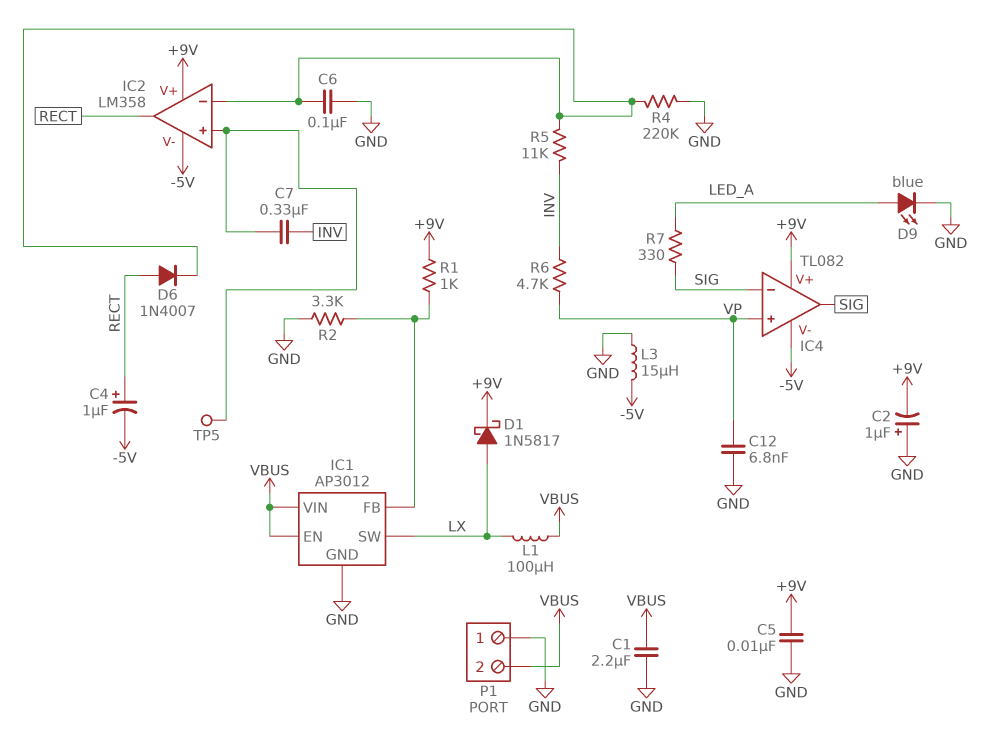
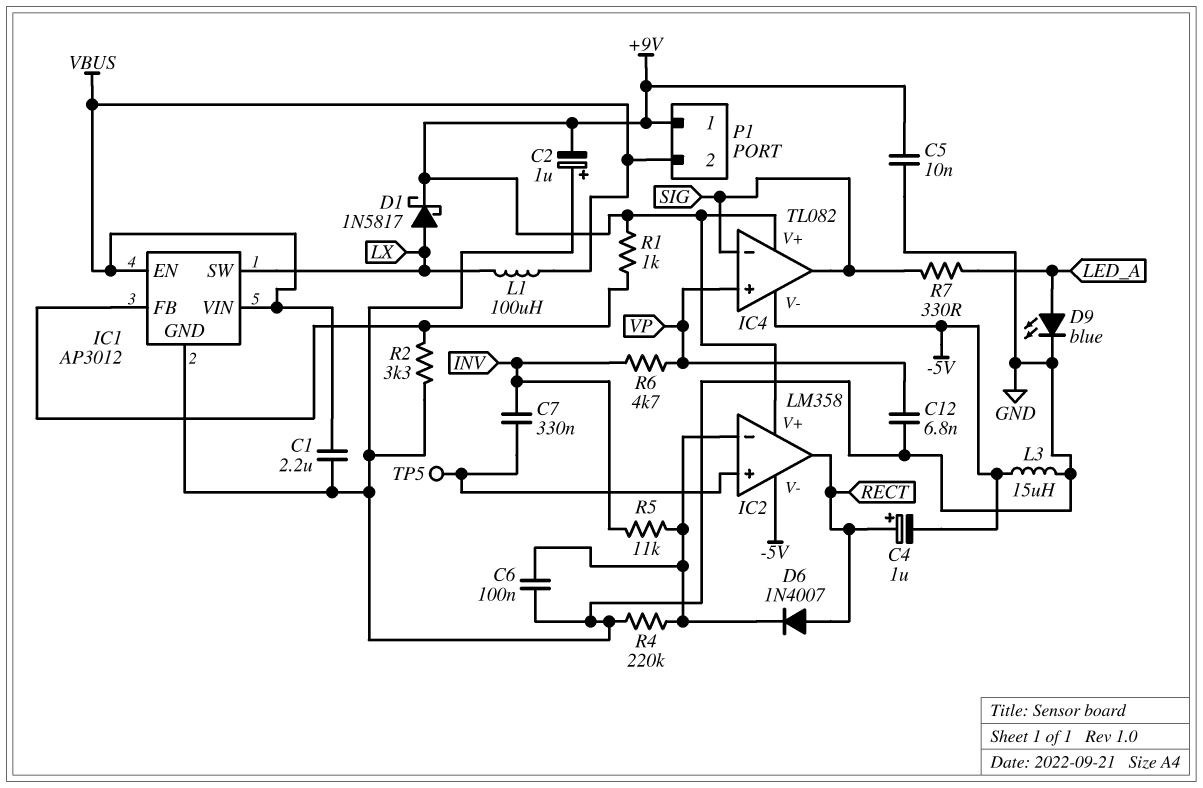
P1 pin 1: GND -> +9V

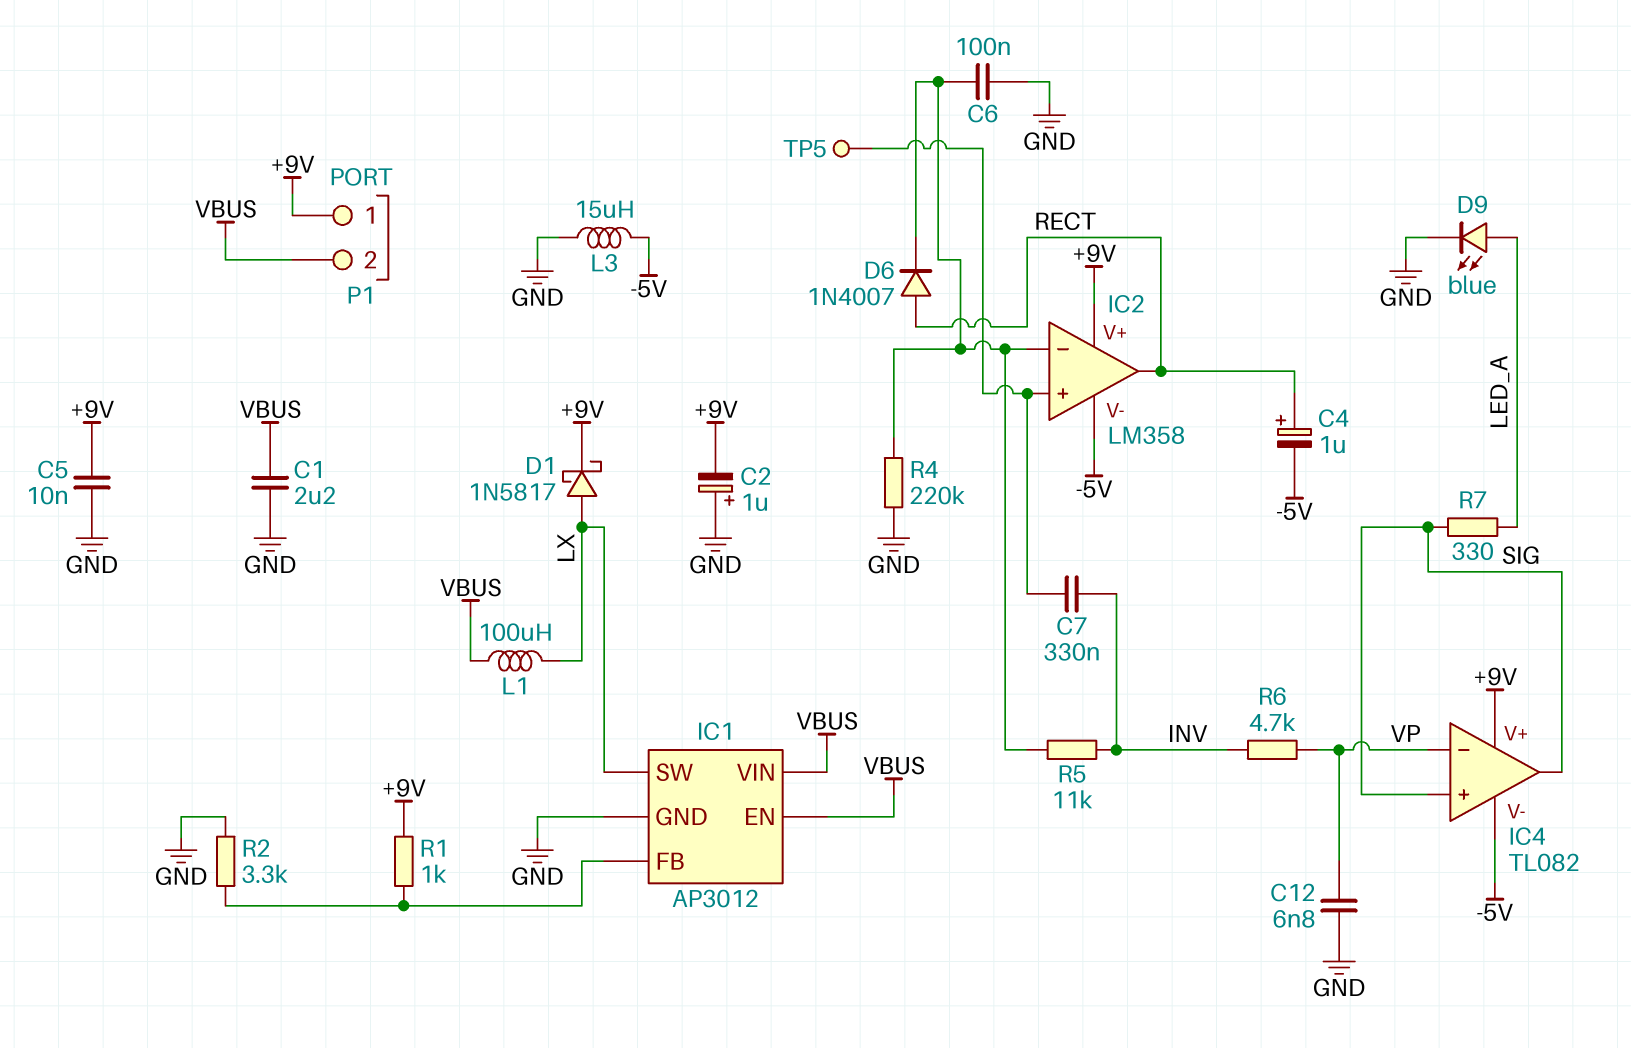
IC4 pin in+: VP -> SIG
IC4 pin in-: SIG -> VP

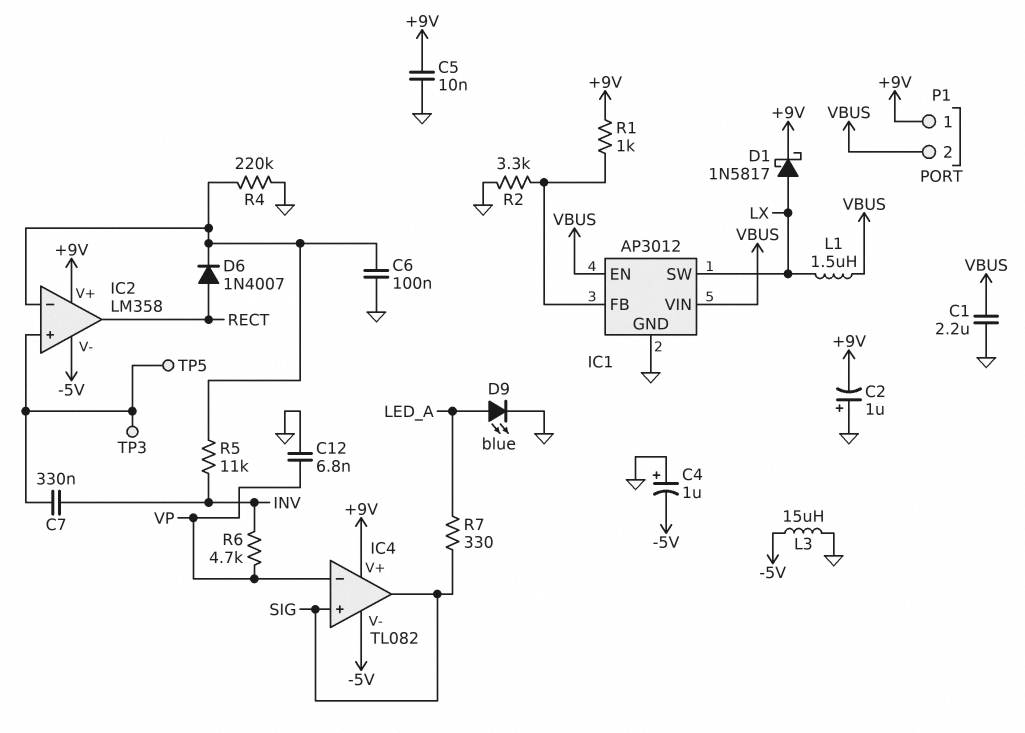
C4: 1uF (plus RECT, minus -5V) -> 1uF (plus GND, minus -5V)
L1: 100uH (LX, VBUS) -> 1.5uH (LX, VBUS)
TP3: none -> test point (IC2/in+)

